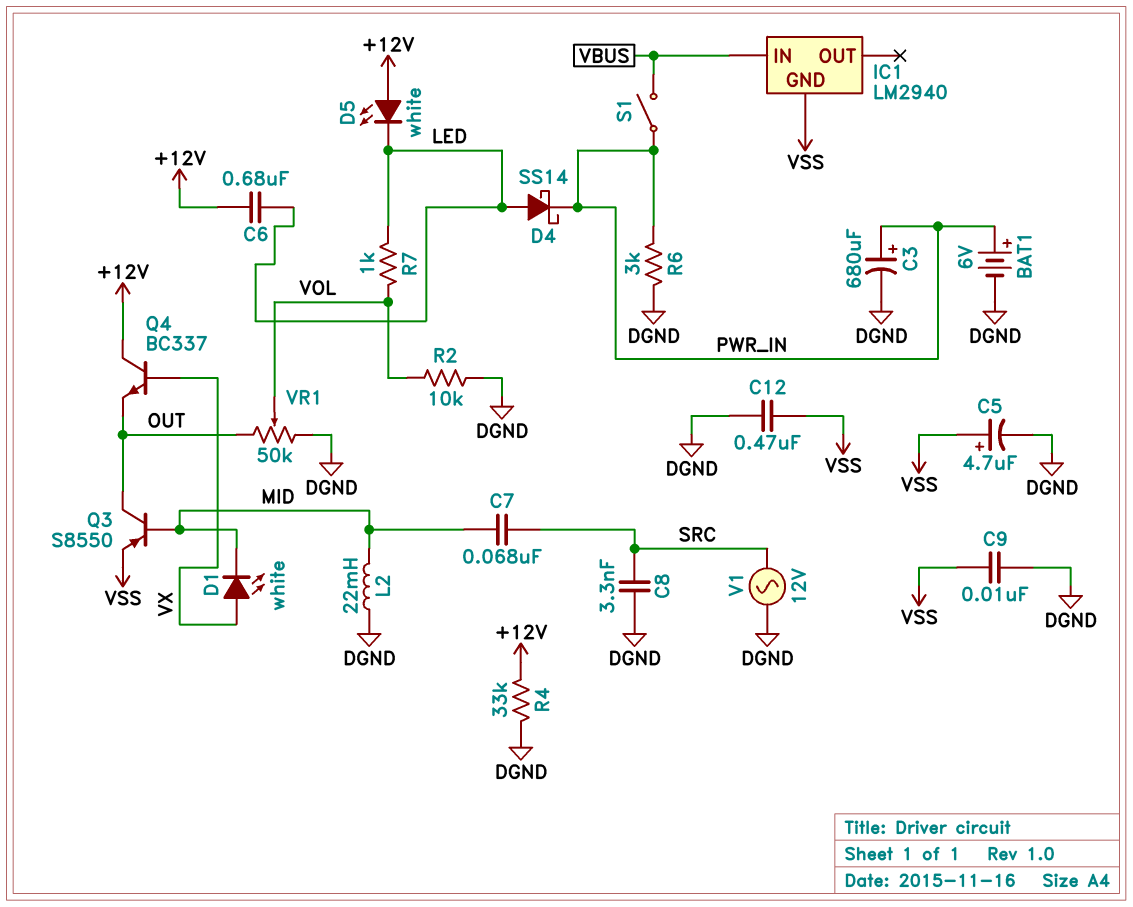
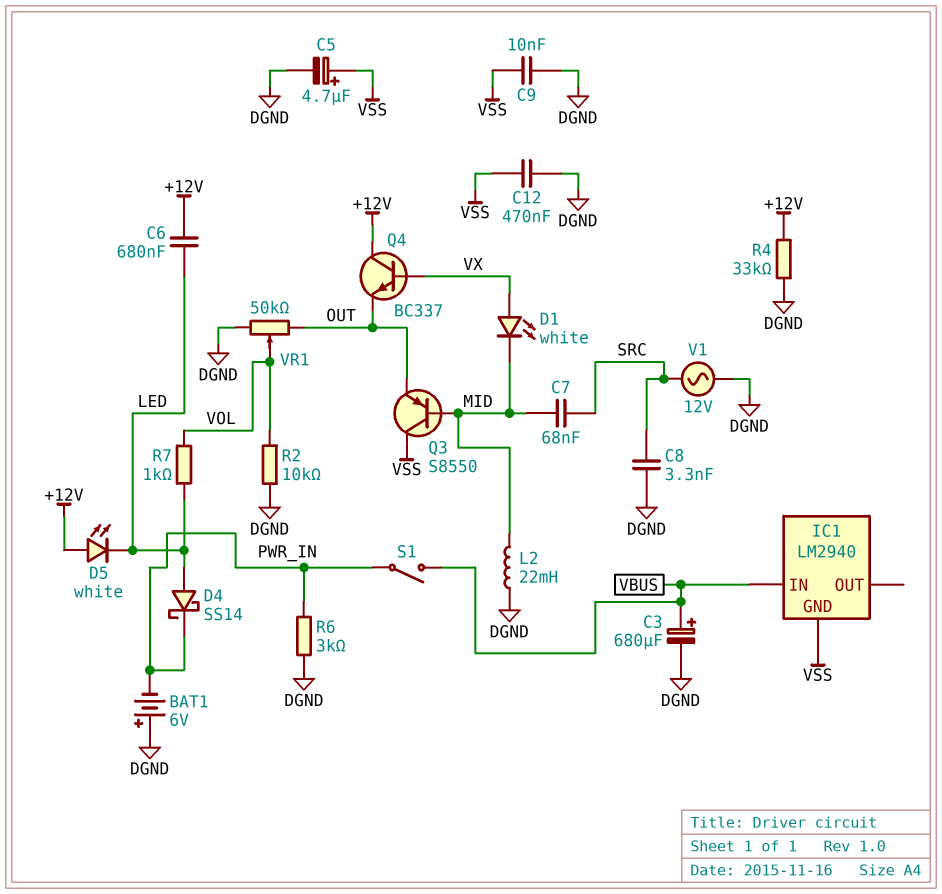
BAT1: 6V (plus PWR_IN, minus DGND) -> 6V (plus DGND, minus PWR_IN)
C3: 680uF (plus PWR_IN, minus DGND) -> 680uF (plus VBUS, minus DGND)
Q3: PNP S8550 (B MID, C OUT, E VSS) -> PNP S8550 (B MID, C VSS, E OUT)

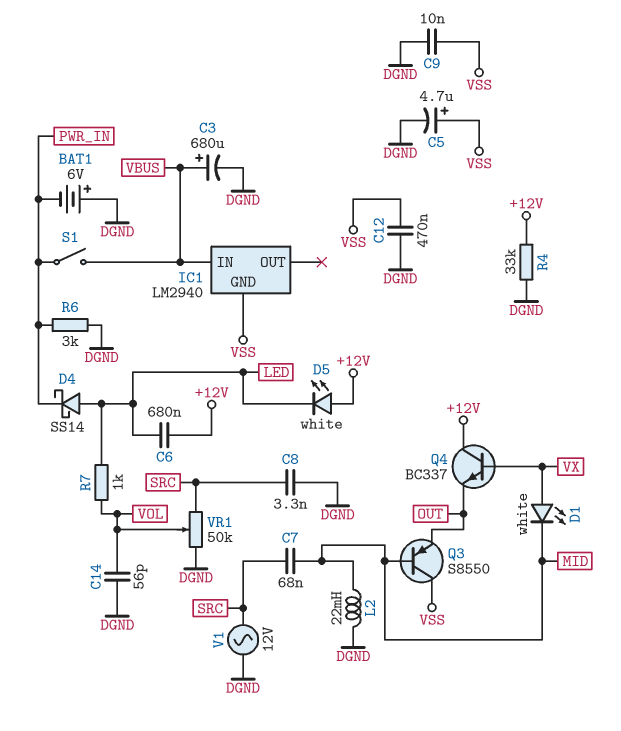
C14: none -> 56pF (DGND, VOL)
R2: 10k (DGND, VOL) -> none
VR1: 50k (DGND, OUT, wiper VOL) -> 50k (DGND, SRC, wiper VOL)

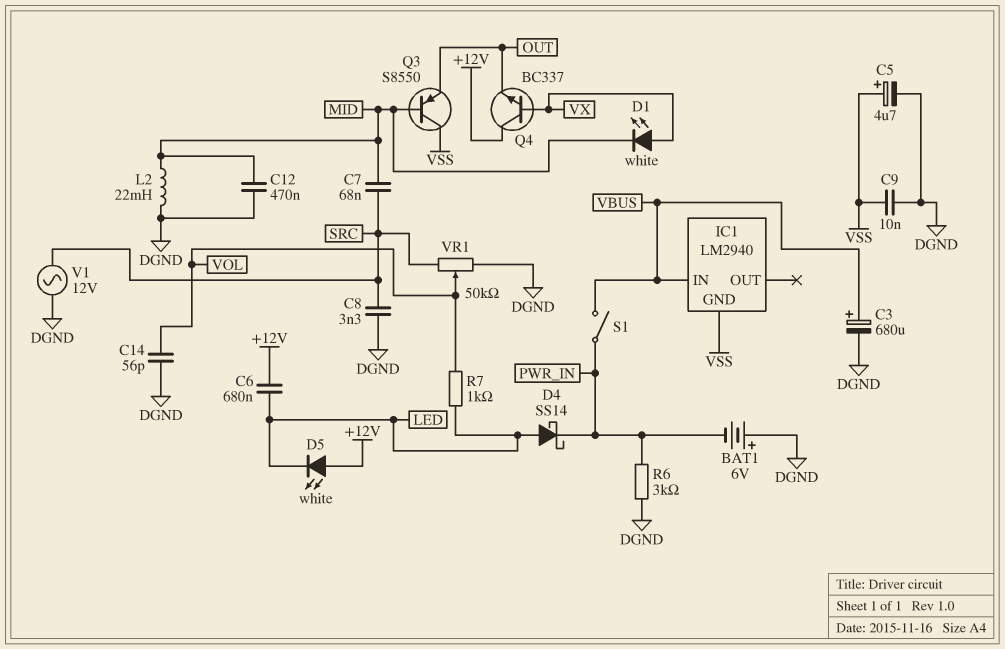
C12: 470nF (DGND, VSS) -> 470nF (DGND, MID)
R4: 33k (+12V, DGND) -> none

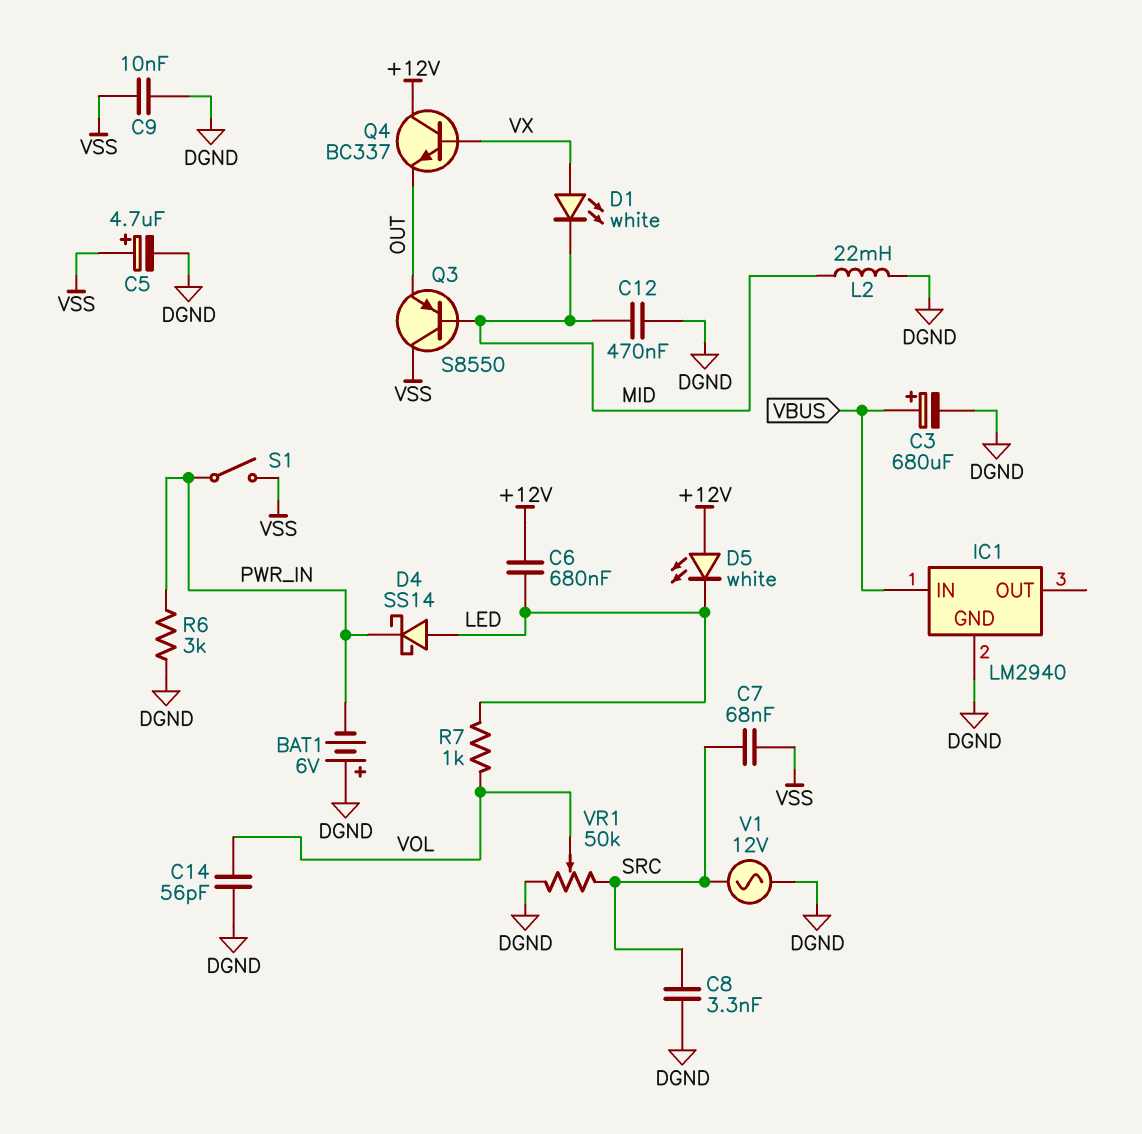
C7: 68nF (MID, SRC) -> 68nF (SRC, VSS)
IC1 pin GND: VSS -> DGND
S1: switch (PWR_IN, VBUS) -> switch (PWR_IN, VSS)

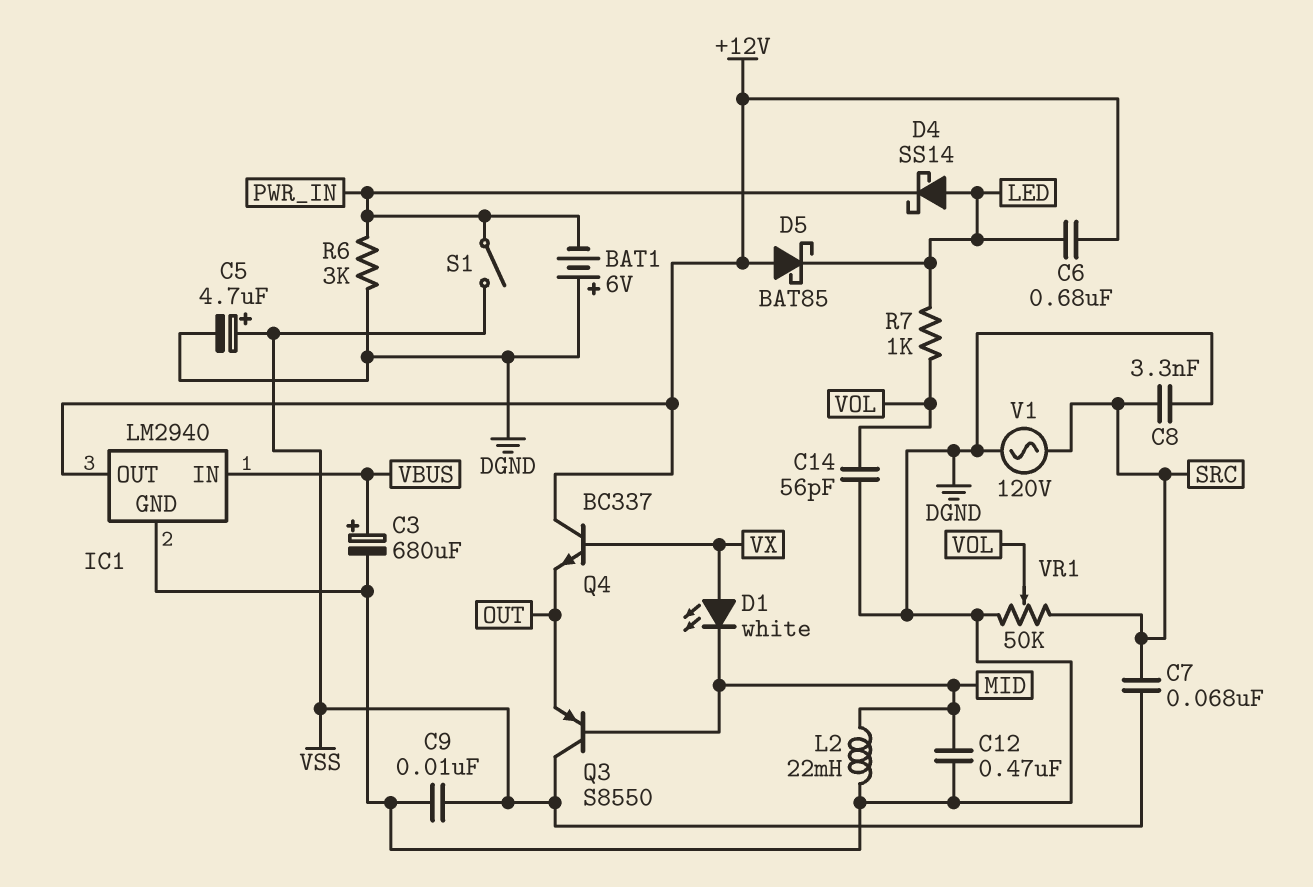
D5: LED white (A +12V, K LED) -> schottky BAT85 (A +12V, K LED)
IC1 pin OUT: none -> +12V
V1: AC 12V (DGND, SRC) -> AC 120V (DGND, SRC)

